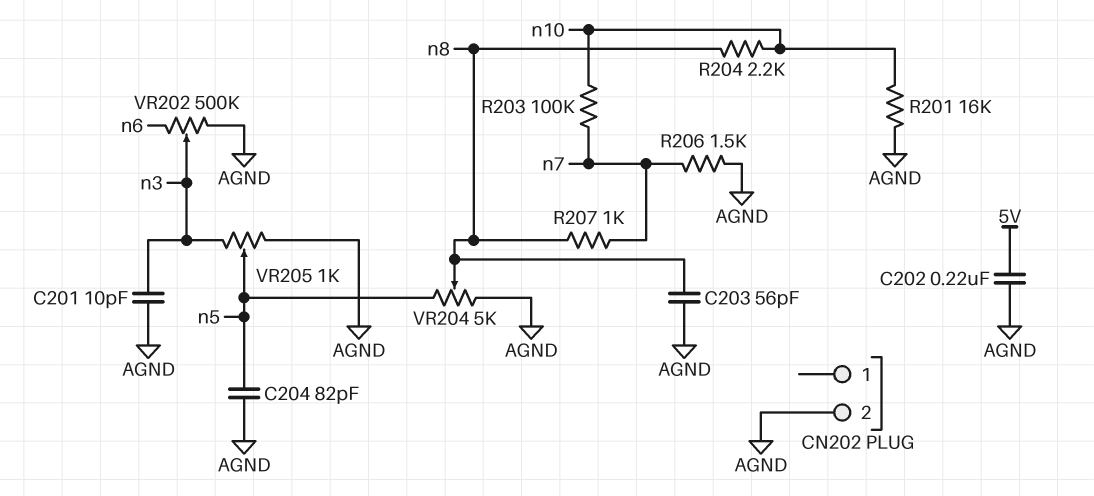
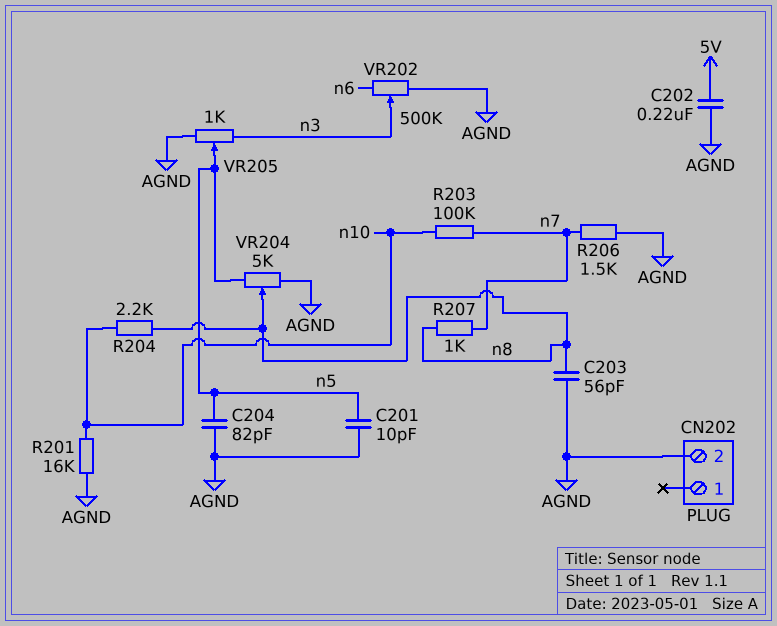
C201: 10pF (AGND, n3) -> 10pF (AGND, n5)

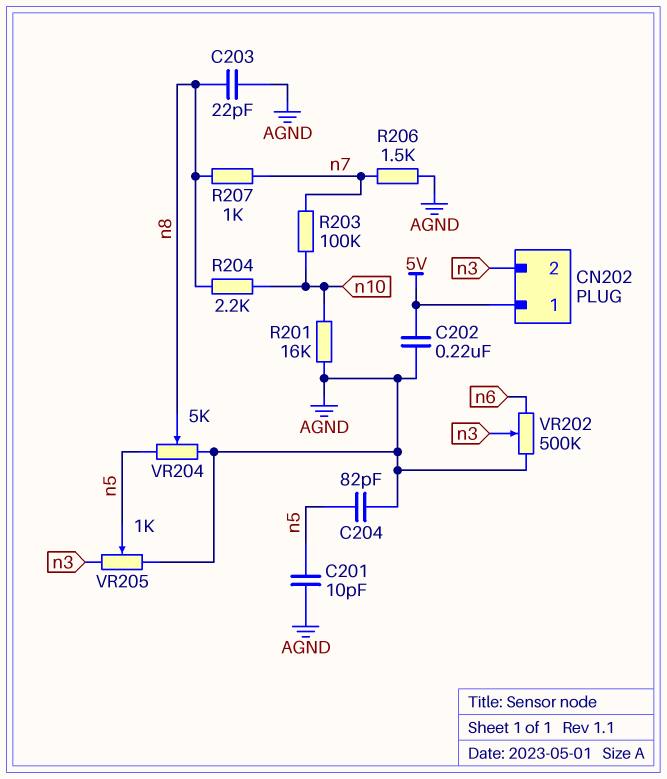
C203: 56pF (AGND, n8) -> 22pF (AGND, n8)
CN202 pin 1: none -> 5V
CN202 pin 2: AGND -> n3

